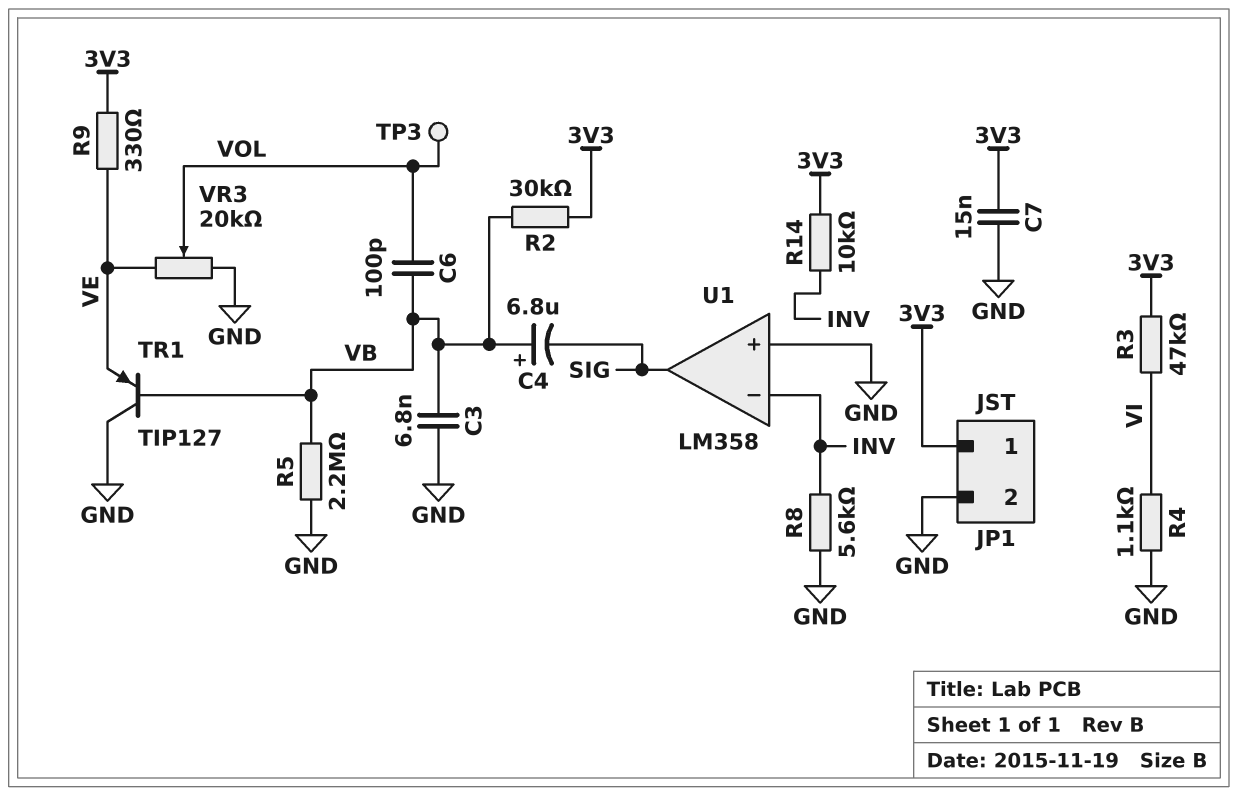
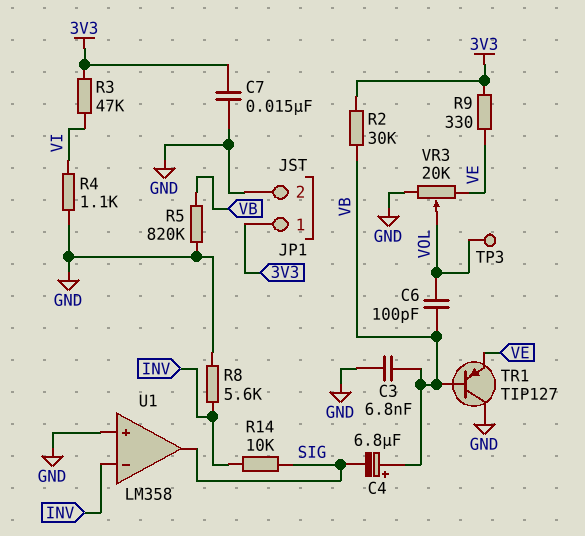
R5: 2.2M (GND, VB) -> 820k (GND, VB)
R14: 10k (3V3, INV) -> 10k (INV, SIG)

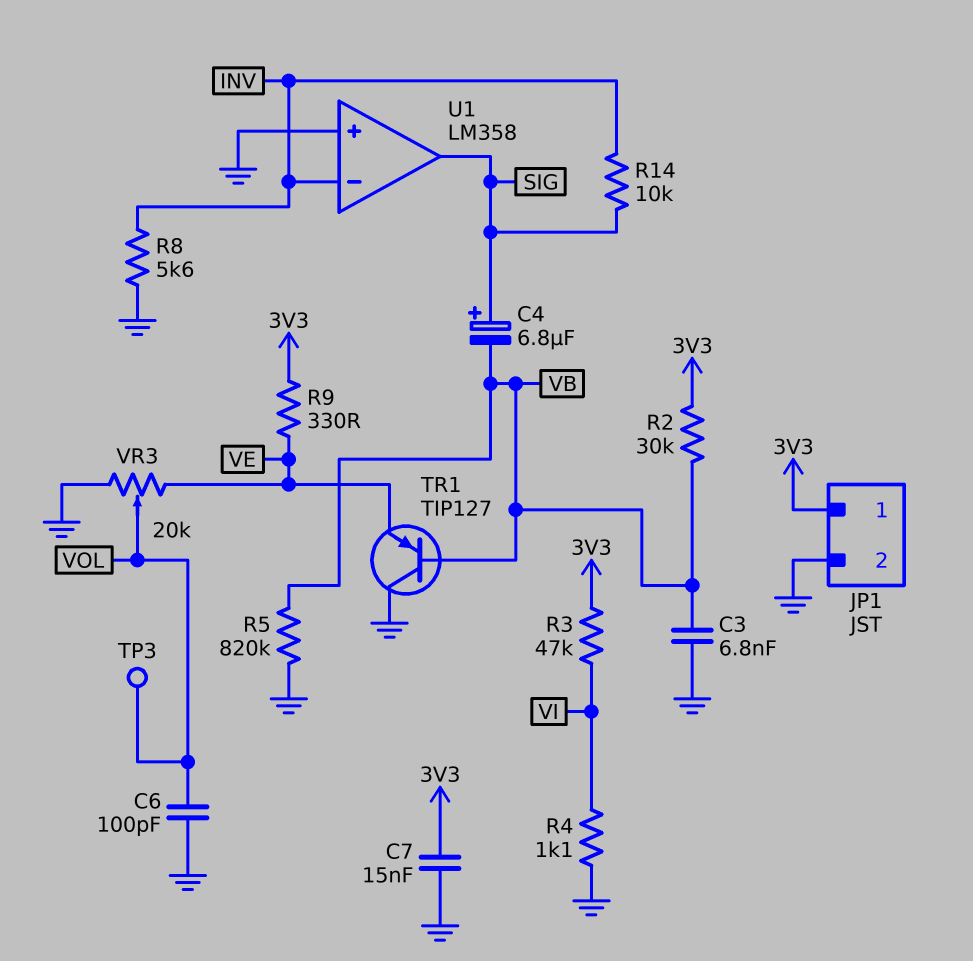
C4: 6.8uF (plus VB, minus SIG) -> 6.8uF (plus SIG, minus VB)
C6: 100pF (VB, VOL) -> 100pF (GND, VOL)

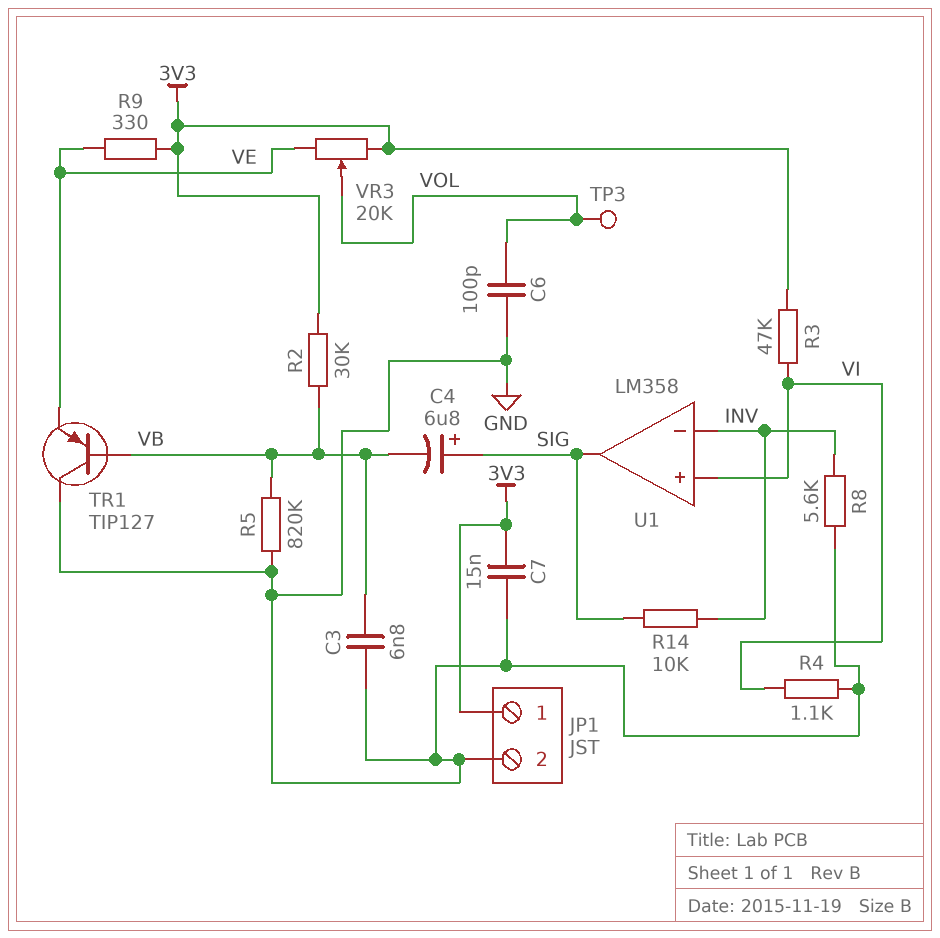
U1 pin in+: GND -> VI
VR3: 20k (GND, VE, wiper VOL) -> 20k (3V3, VE, wiper VOL)

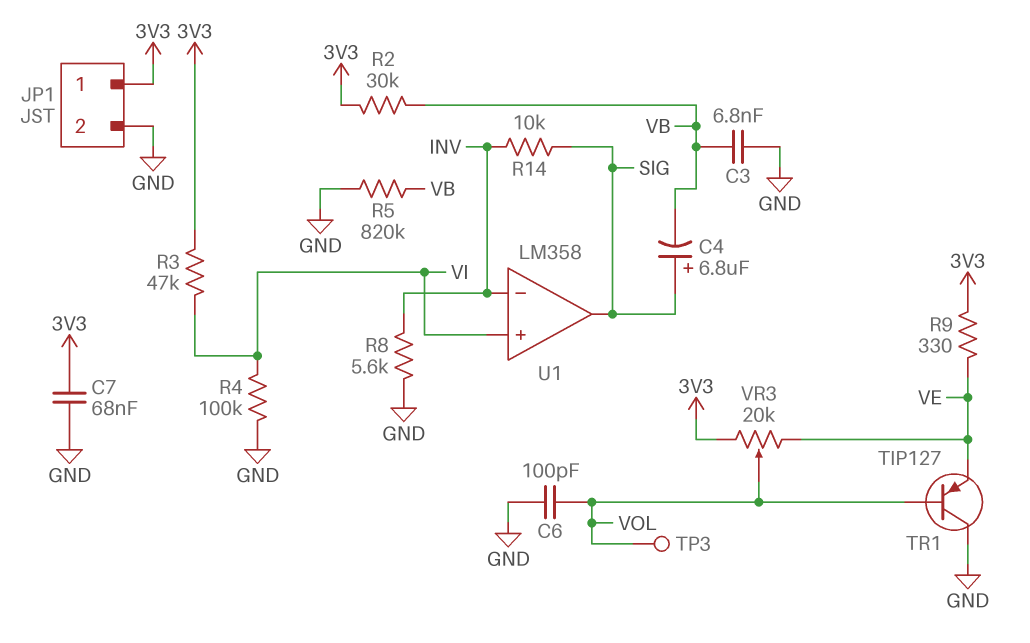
C7: 15nF (3V3, GND) -> 68nF (3V3, GND)
R4: 1.1k (GND, VI) -> 100k (GND, VI)
TR1: PNP TIP127 (B VB, C GND, E VE) -> PNP TIP127 (B VOL, C GND, E VE)

